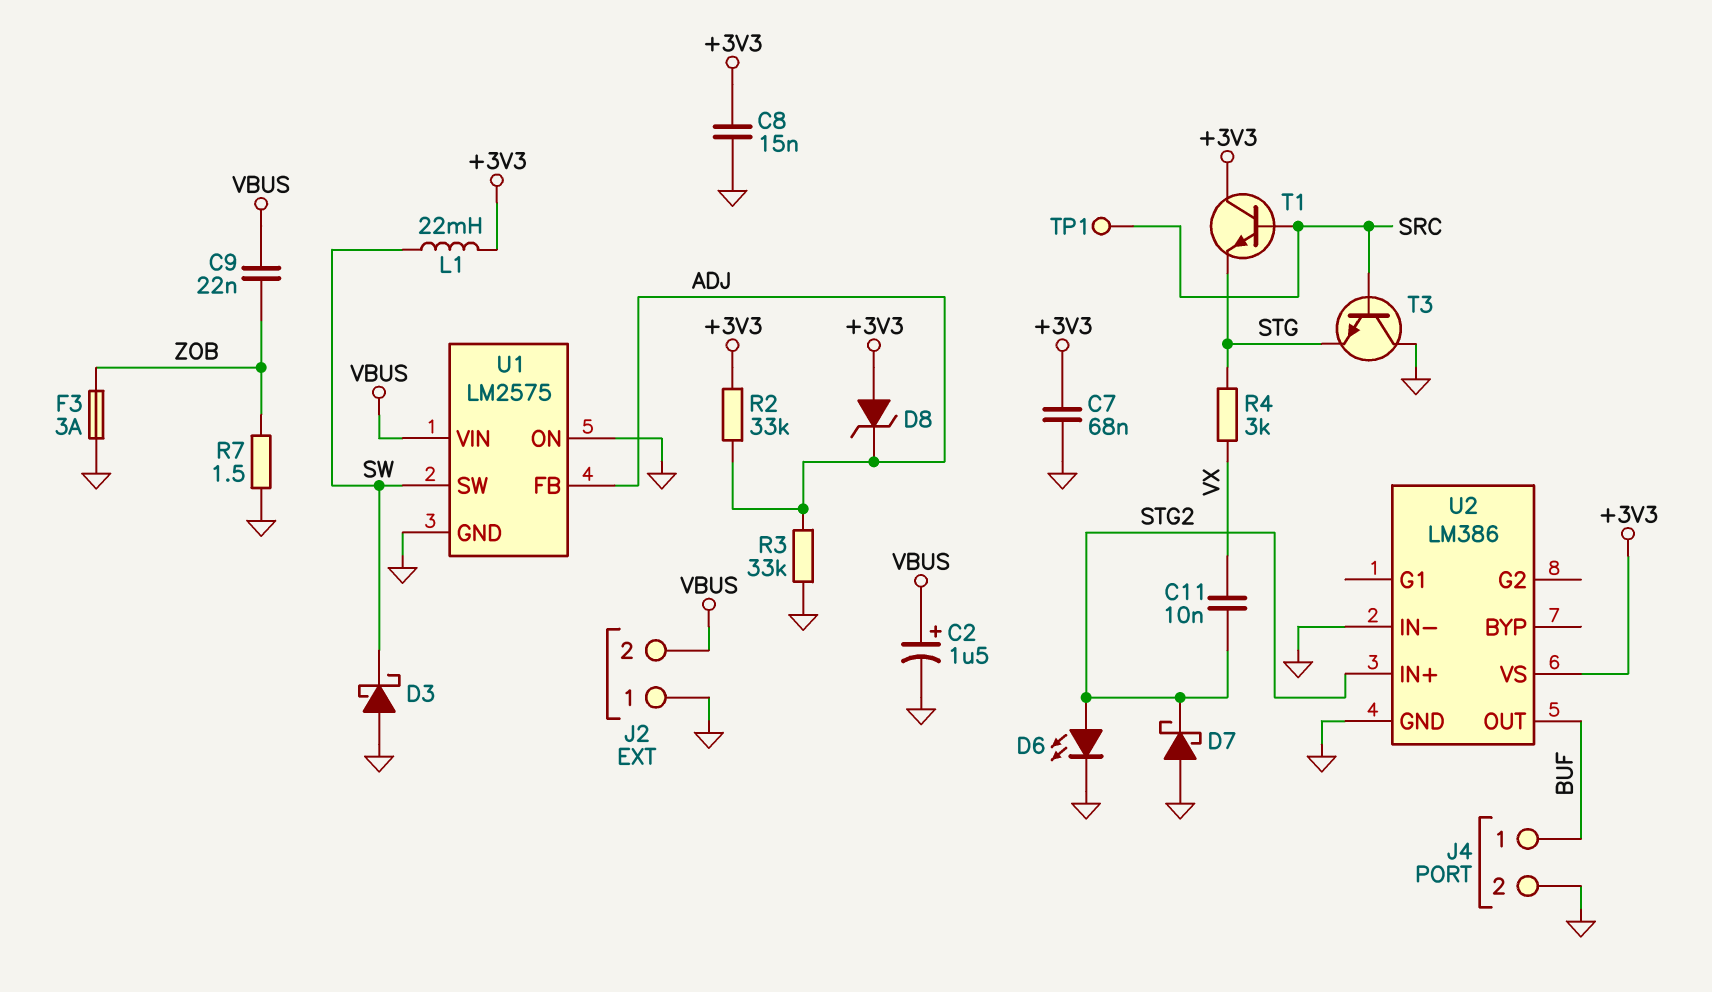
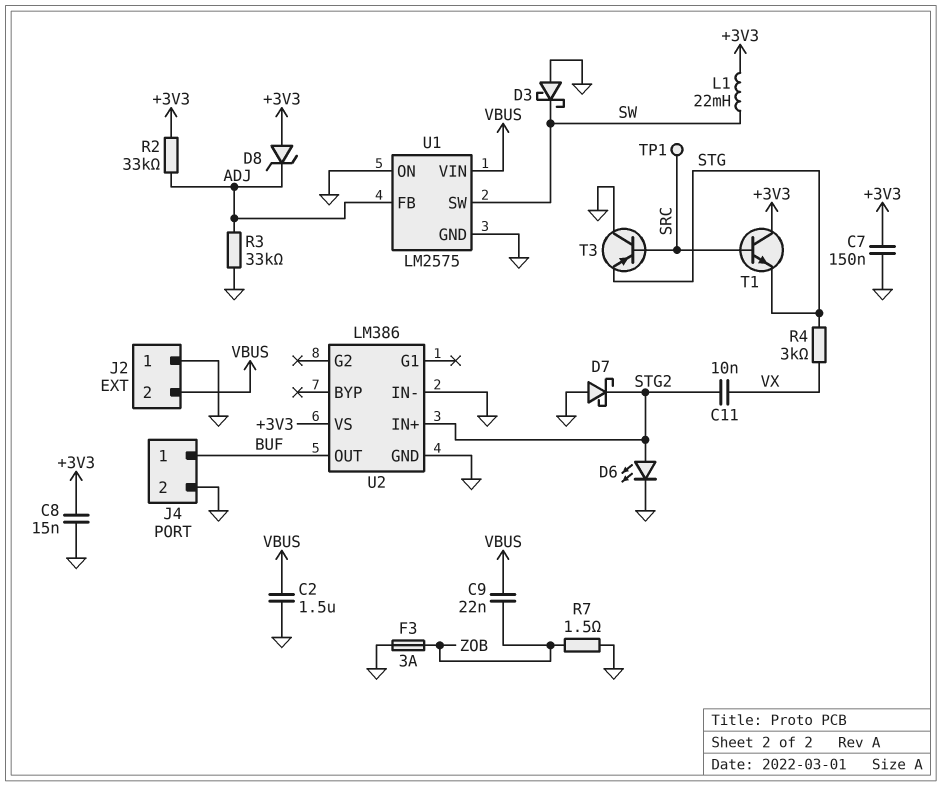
C2: 1.5uF (plus VBUS, minus GND) -> 1.5uF (GND, VBUS)
C7: 68nF (+3V3, GND) -> 150nF (+3V3, GND)
T3: NPN (B SRC, C GND, E STG) -> PNP (B SRC, C GND, E STG)

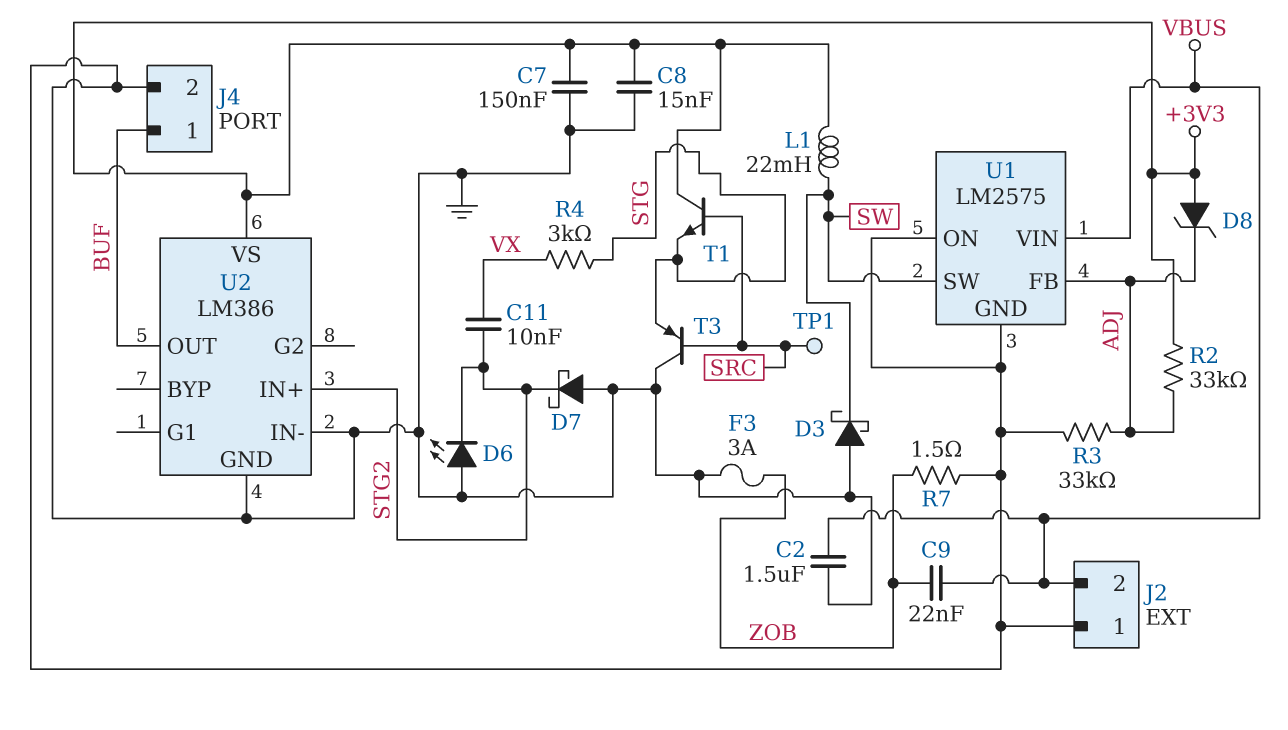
D6: LED (A STG2, K GND) -> LED (A GND, K STG2)

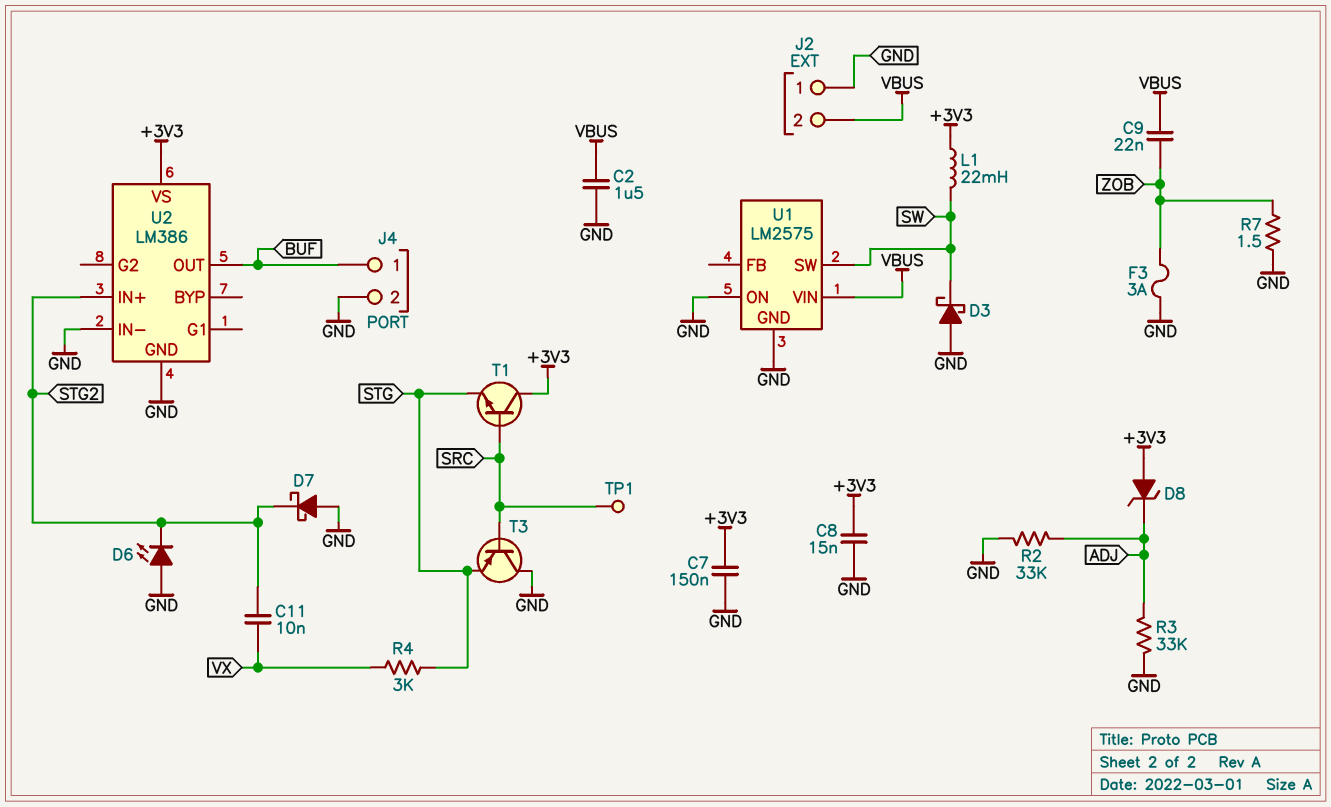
R2: 33k (+3V3, ADJ) -> 33k (ADJ, GND)
U1 pin FB: ADJ -> none

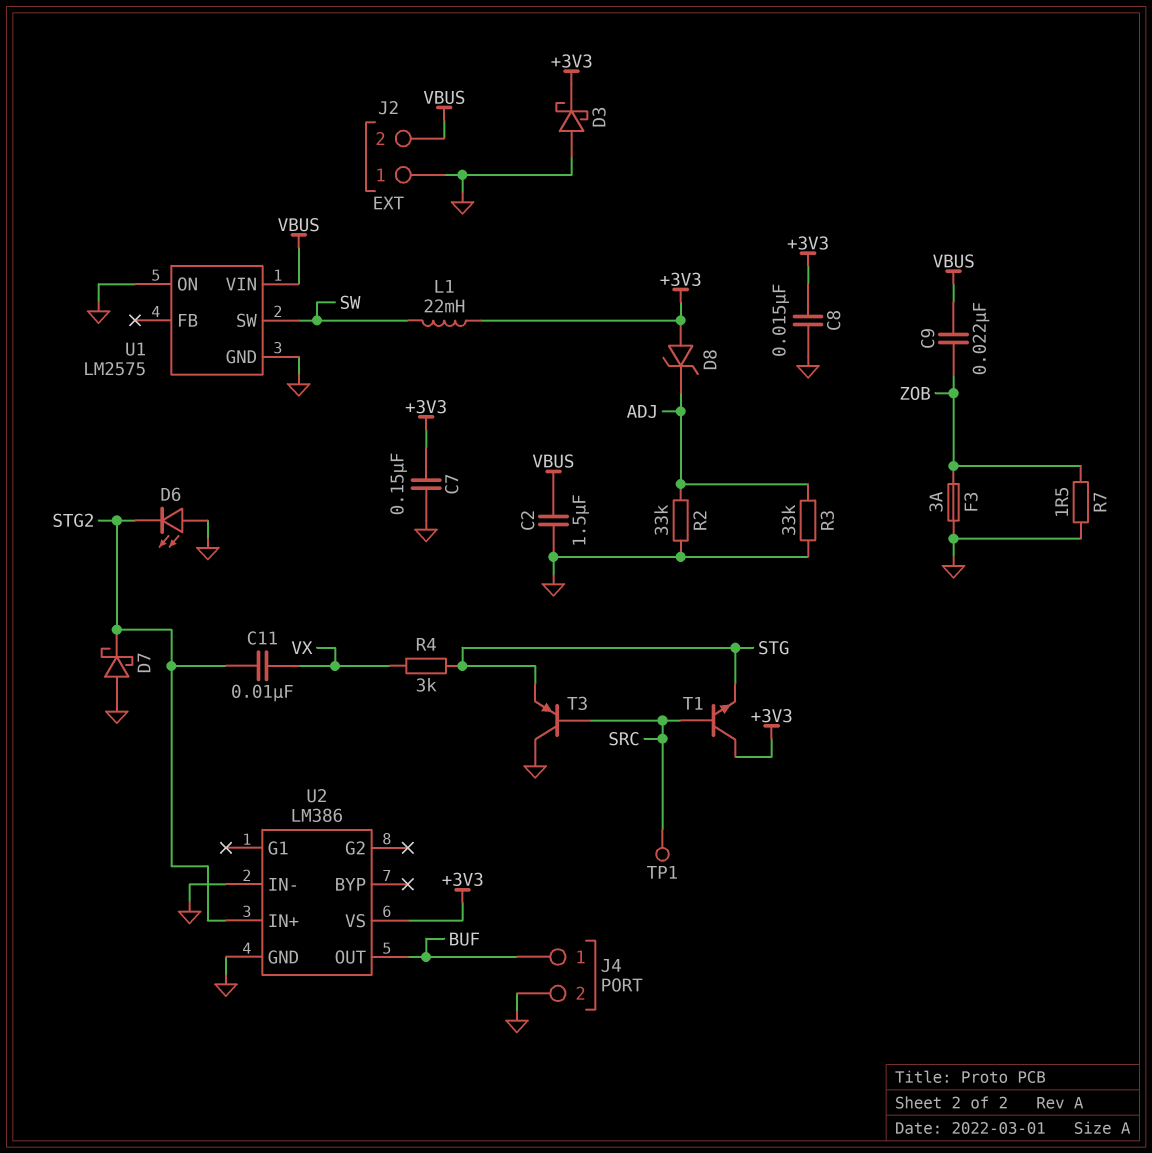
D3: schottky (A GND, K SW) -> schottky (A GND, K +3V3)

